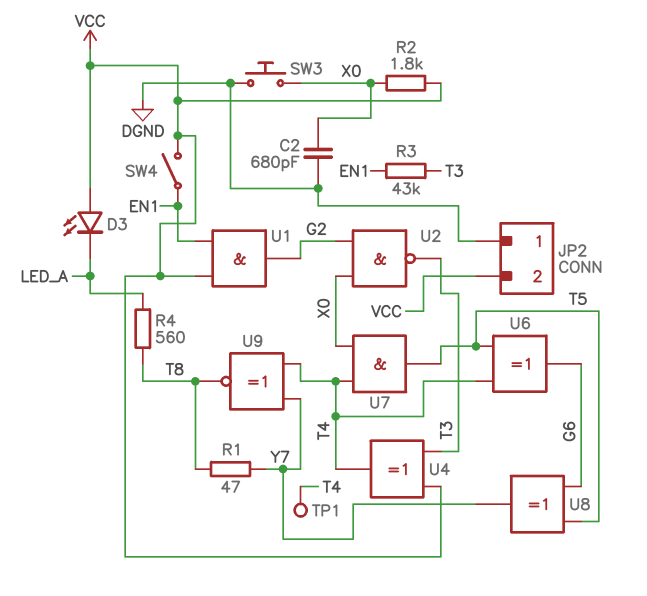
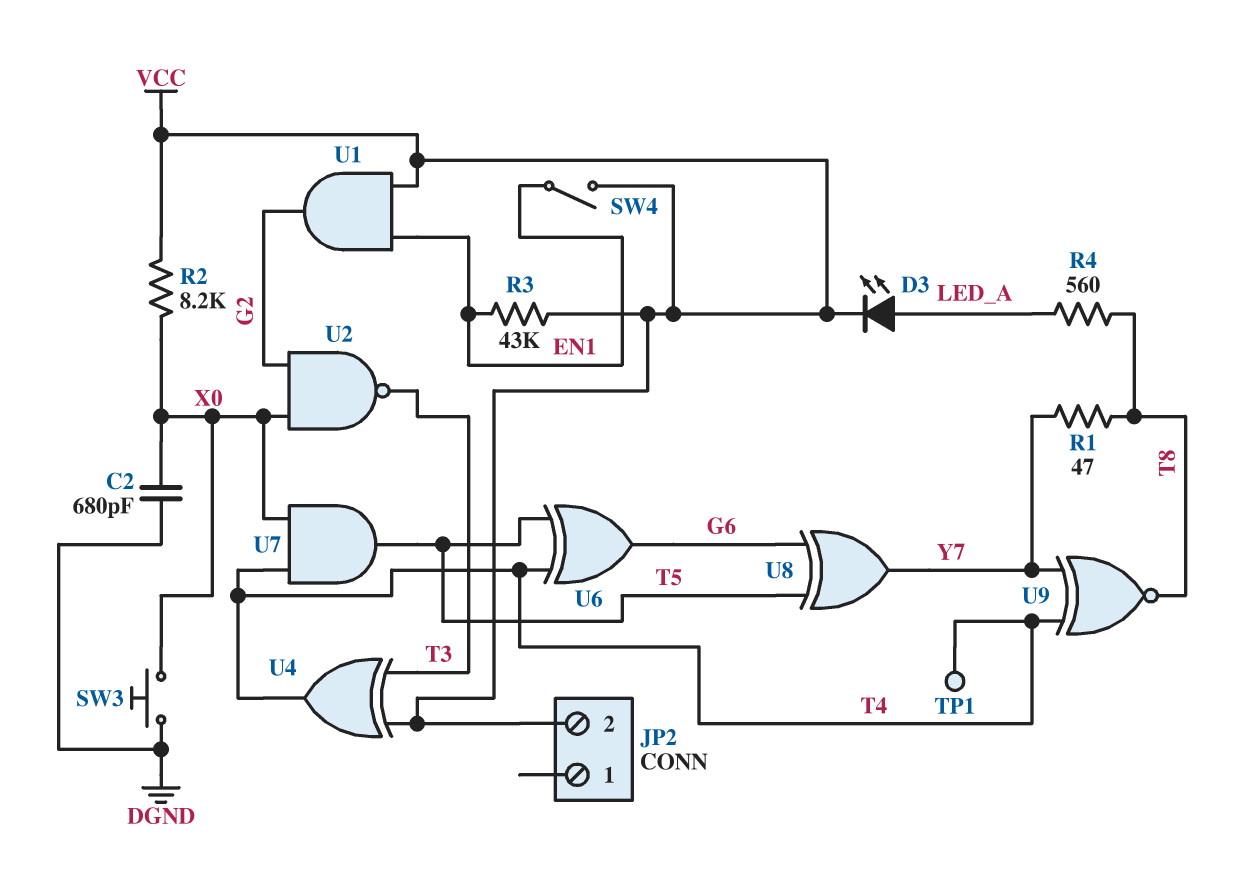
D3: LED (A VCC, K LED_A) -> LED (A LED_A, K VCC)
JP2 pin 1: DGND -> none
R2: 1.8k (VCC, X0) -> 8.2k (VCC, X0)
R3: 43k (EN1, T3) -> 43k (EN1, VCC)

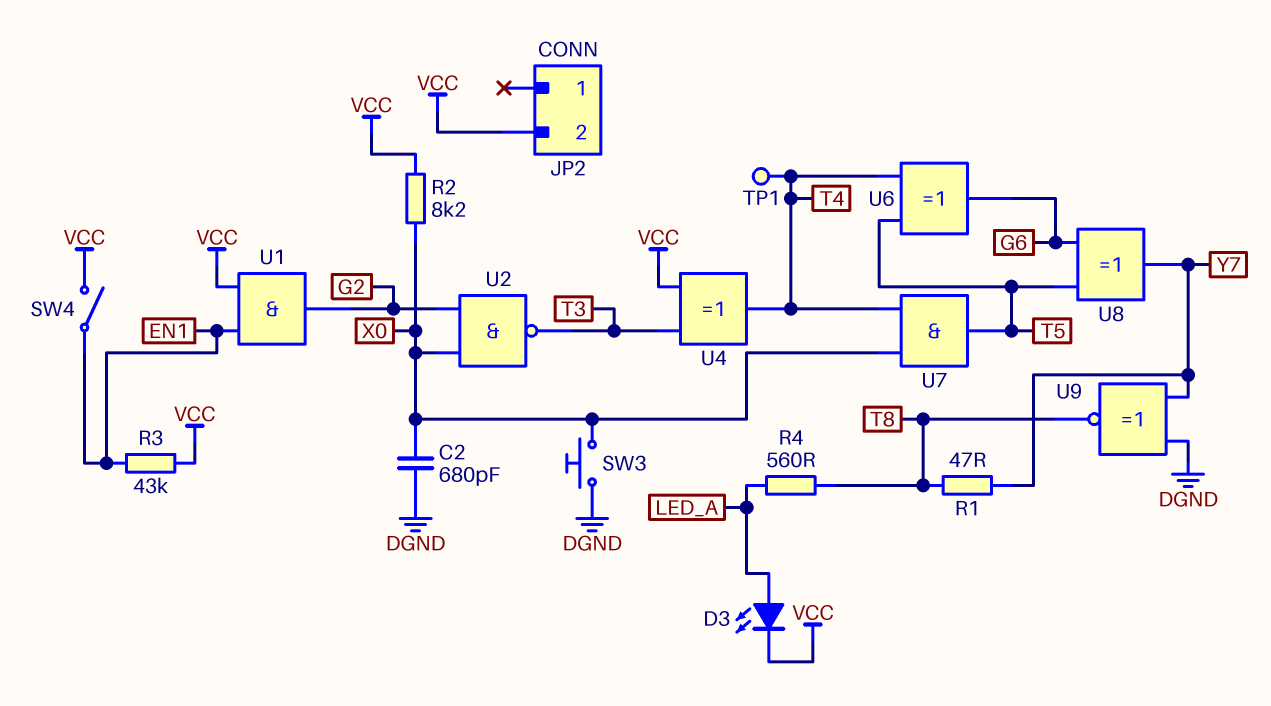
U9: XNOR (in T4, in Y7, out T8) -> XNOR (in DGND, in Y7, out T8)

